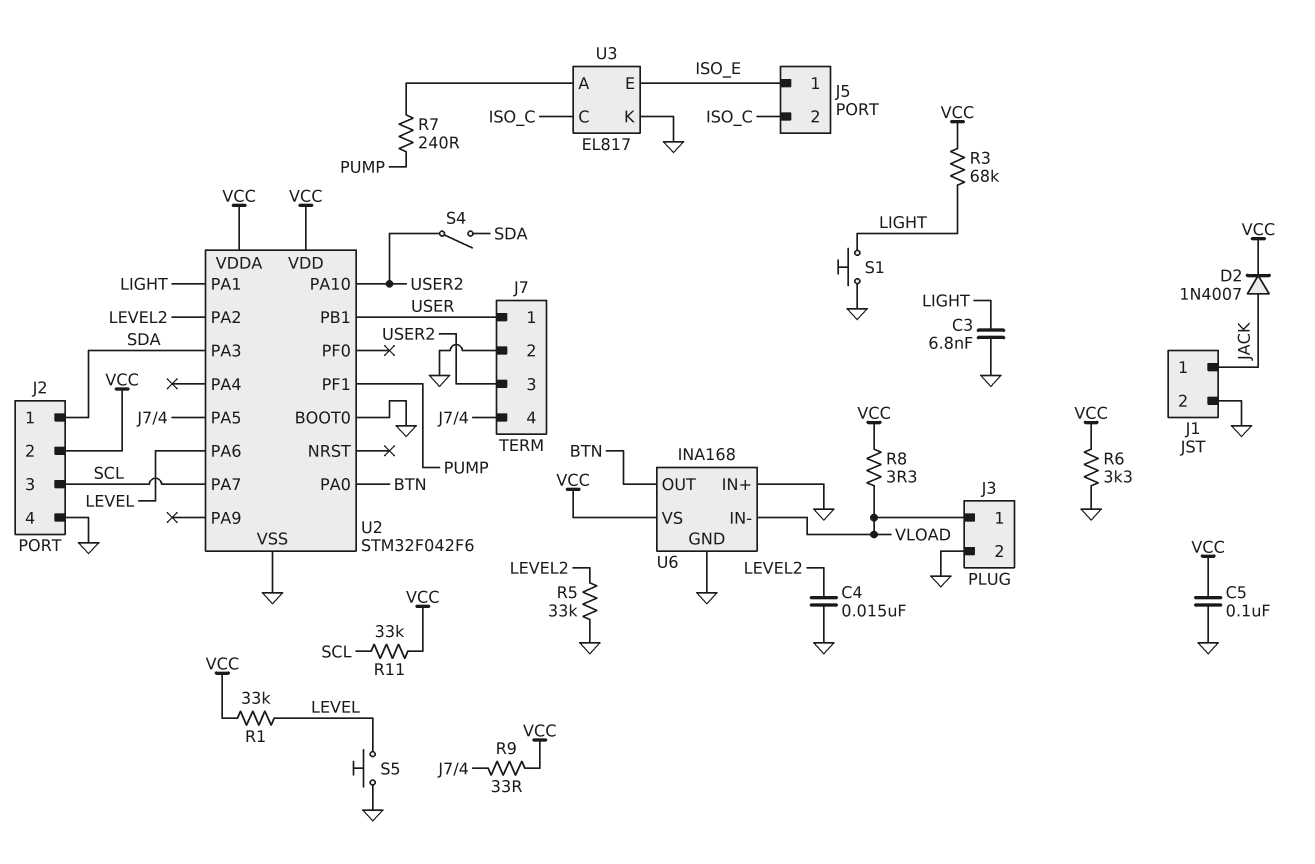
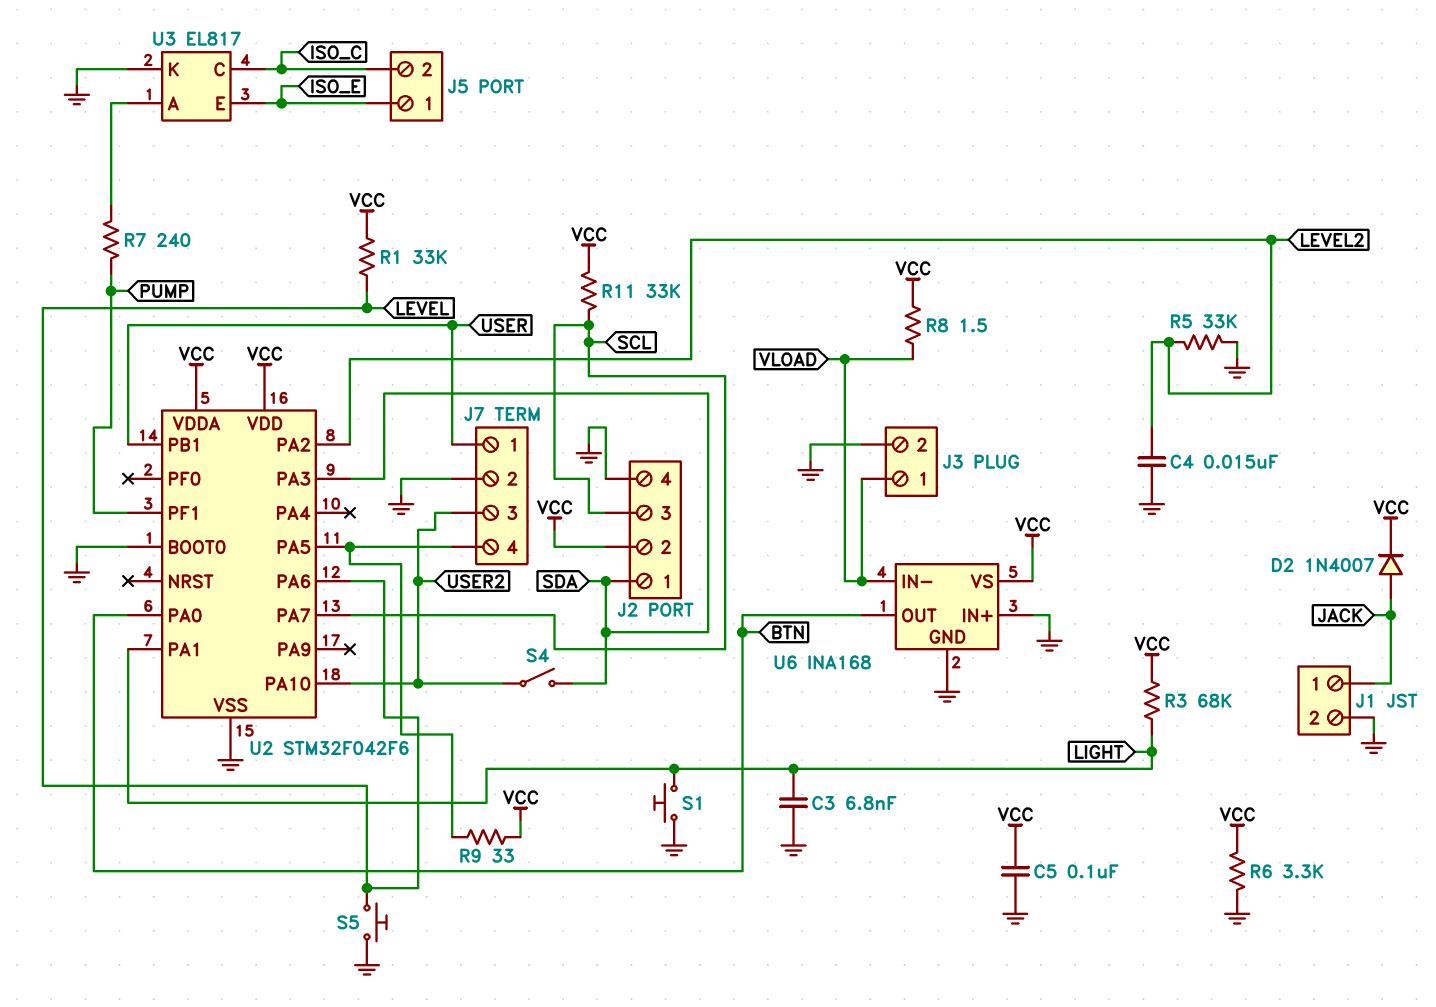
R8: 3.3 (VCC, VLOAD) -> 1.5 (VCC, VLOAD)

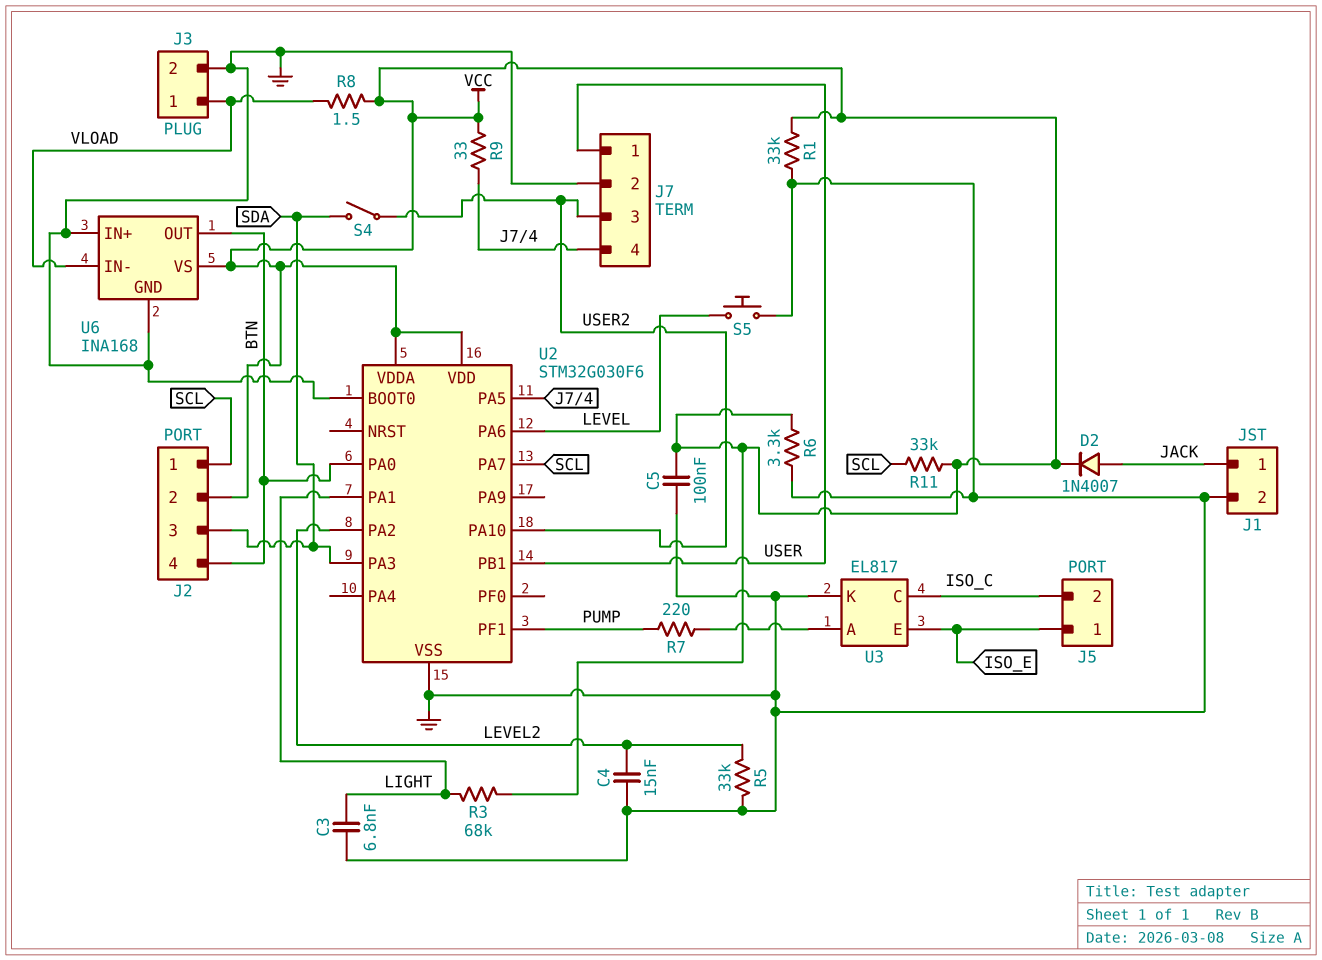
J2 pin 1: SDA -> SCL
J2 pin 3: SCL -> SDA
J2 pin 4: GND -> BTN
R1: 33k (LEVEL, VCC) -> 33k (GND, VCC)
R7: 240 (PUMP, U3/A) -> 220 (PUMP, U3/A)
S1: button (GND, LIGHT) -> none
U2: STM32F042F6 -> STM32G030F6

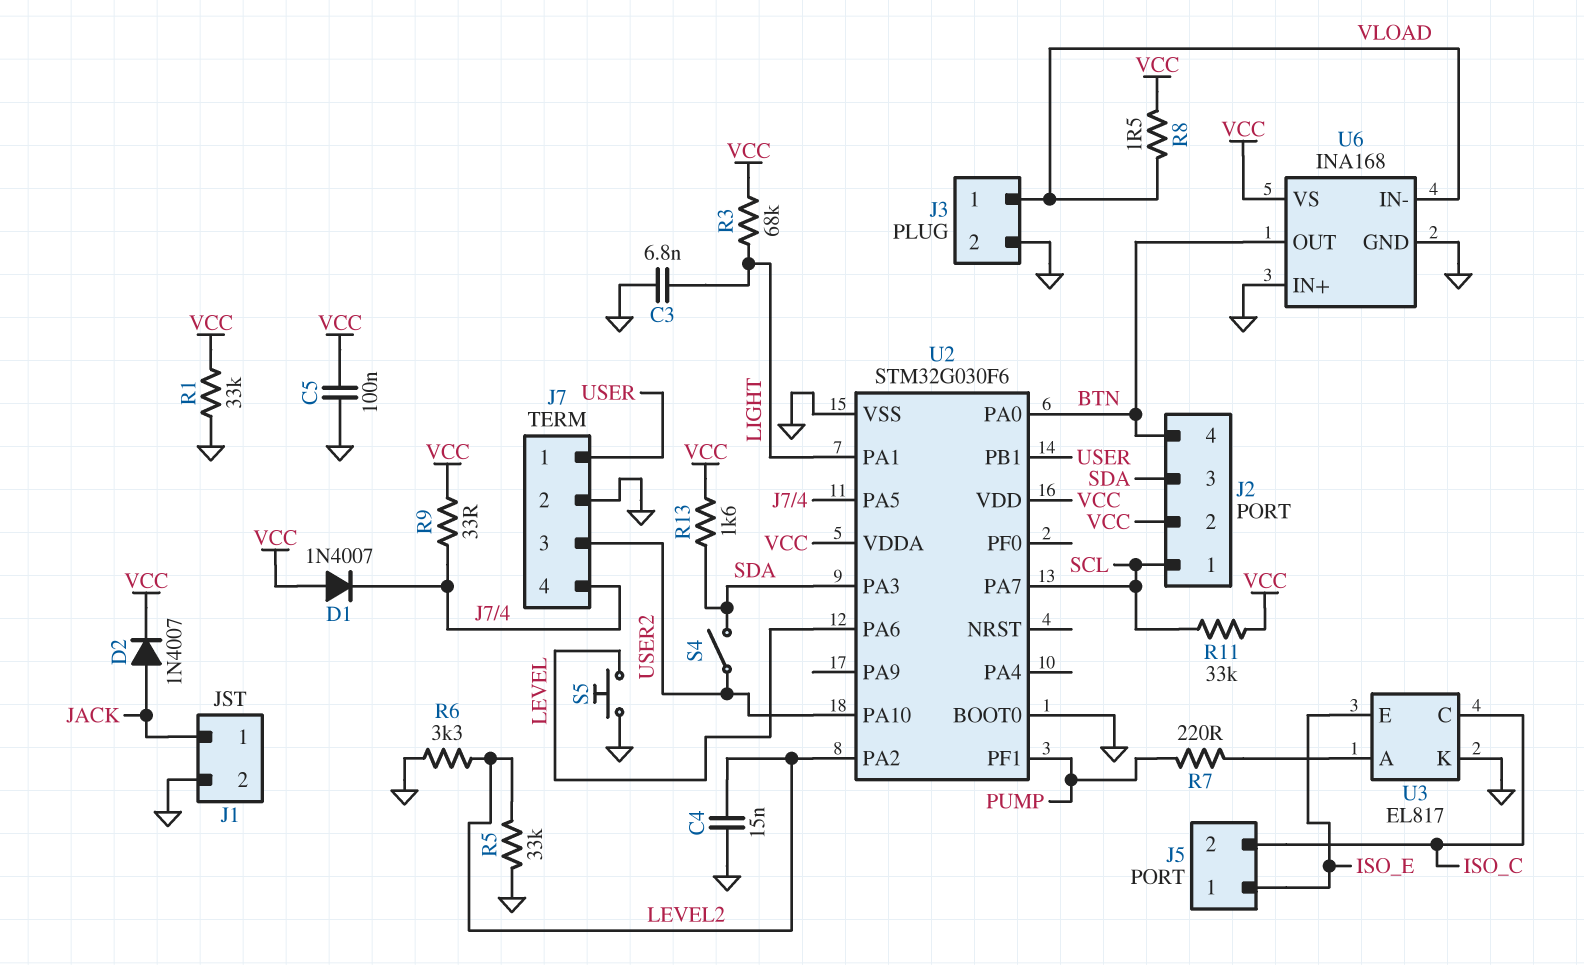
D1: none -> diode 1N4007 (A VCC, K J7/4)
R6: 3.3k (GND, VCC) -> 3.3k (GND, LEVEL2)
R13: none -> 1.6k (SDA, VCC)

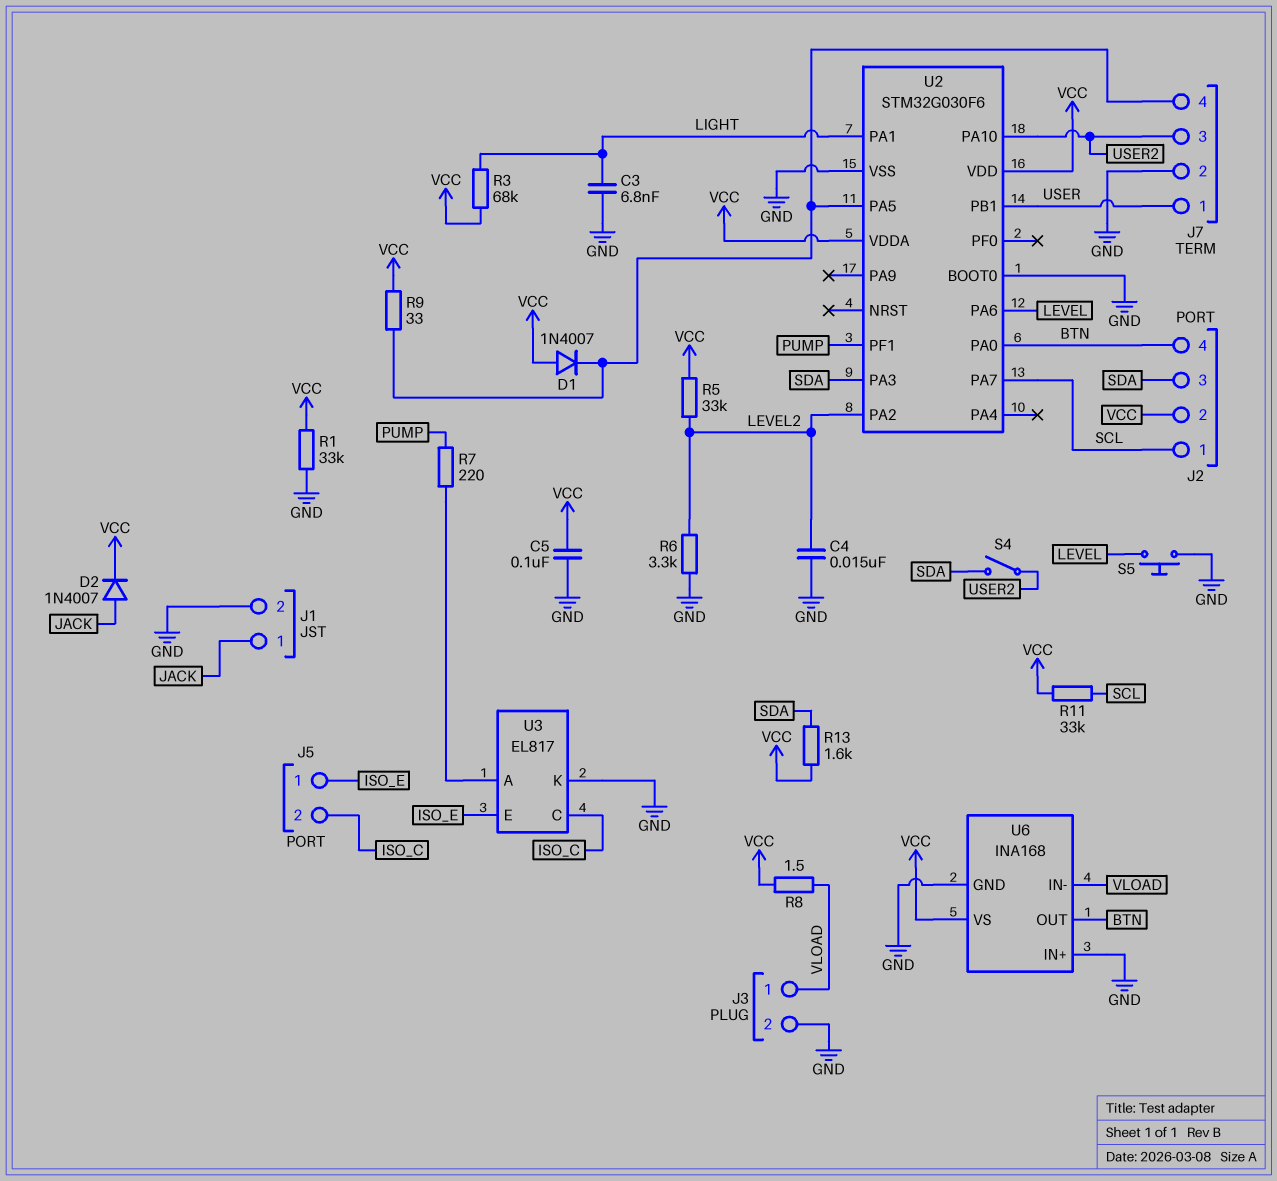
R5: 33k (GND, LEVEL2) -> 33k (LEVEL2, VCC)

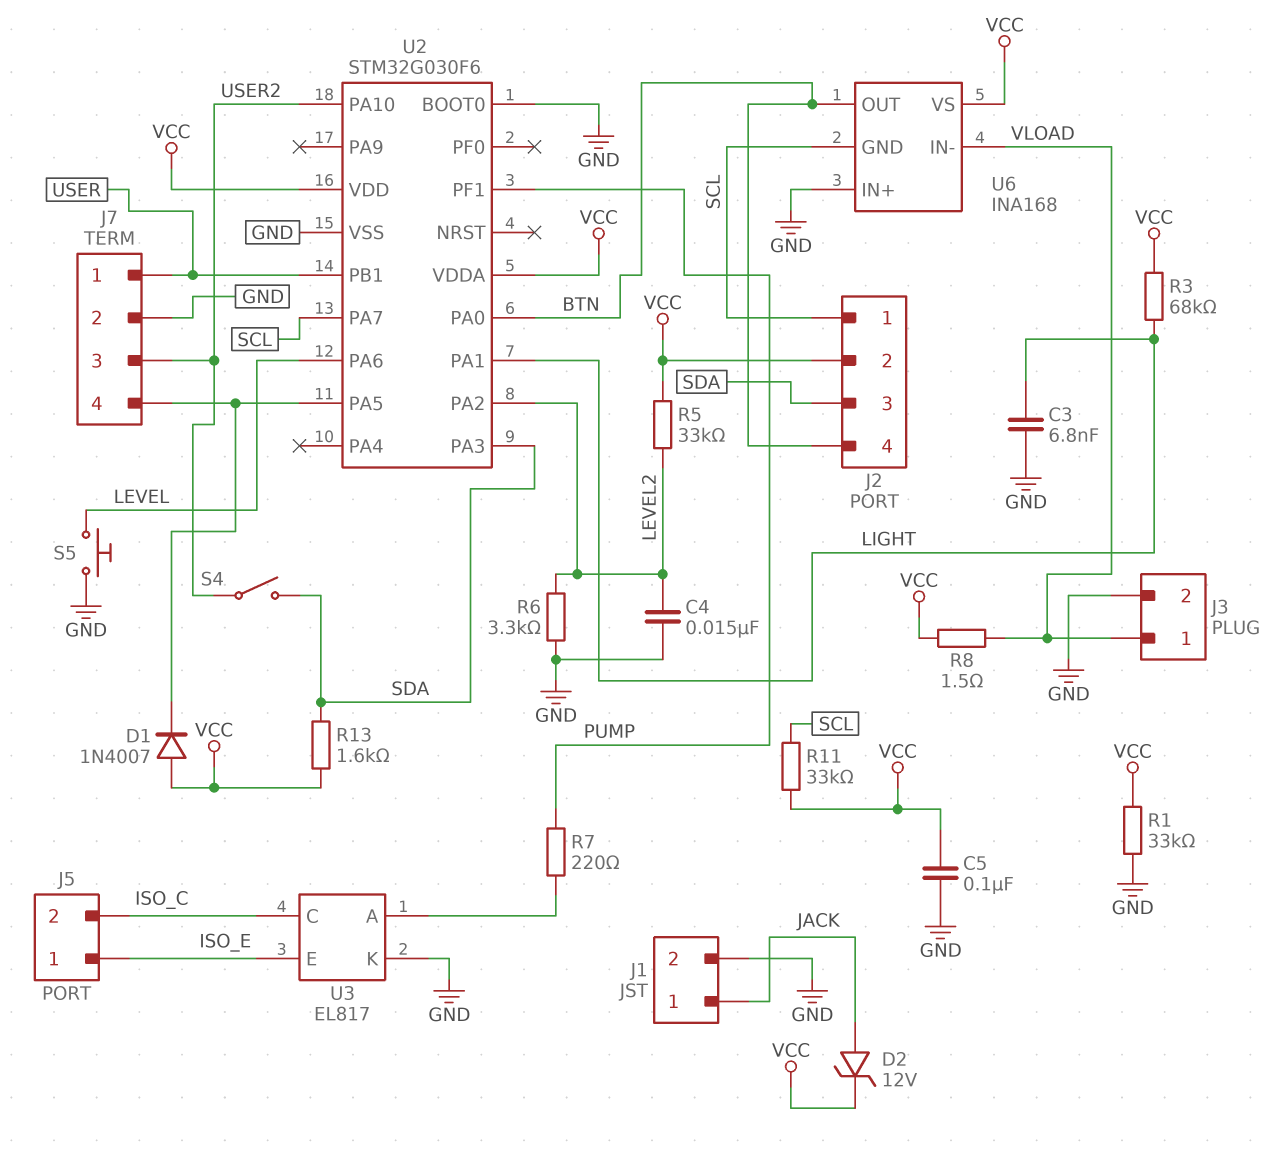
D2: diode 1N4007 (A JACK, K VCC) -> zener 12V (A JACK, K VCC)
R9: 33 (J7/4, VCC) -> none
U6 pin GND: GND -> SCL

